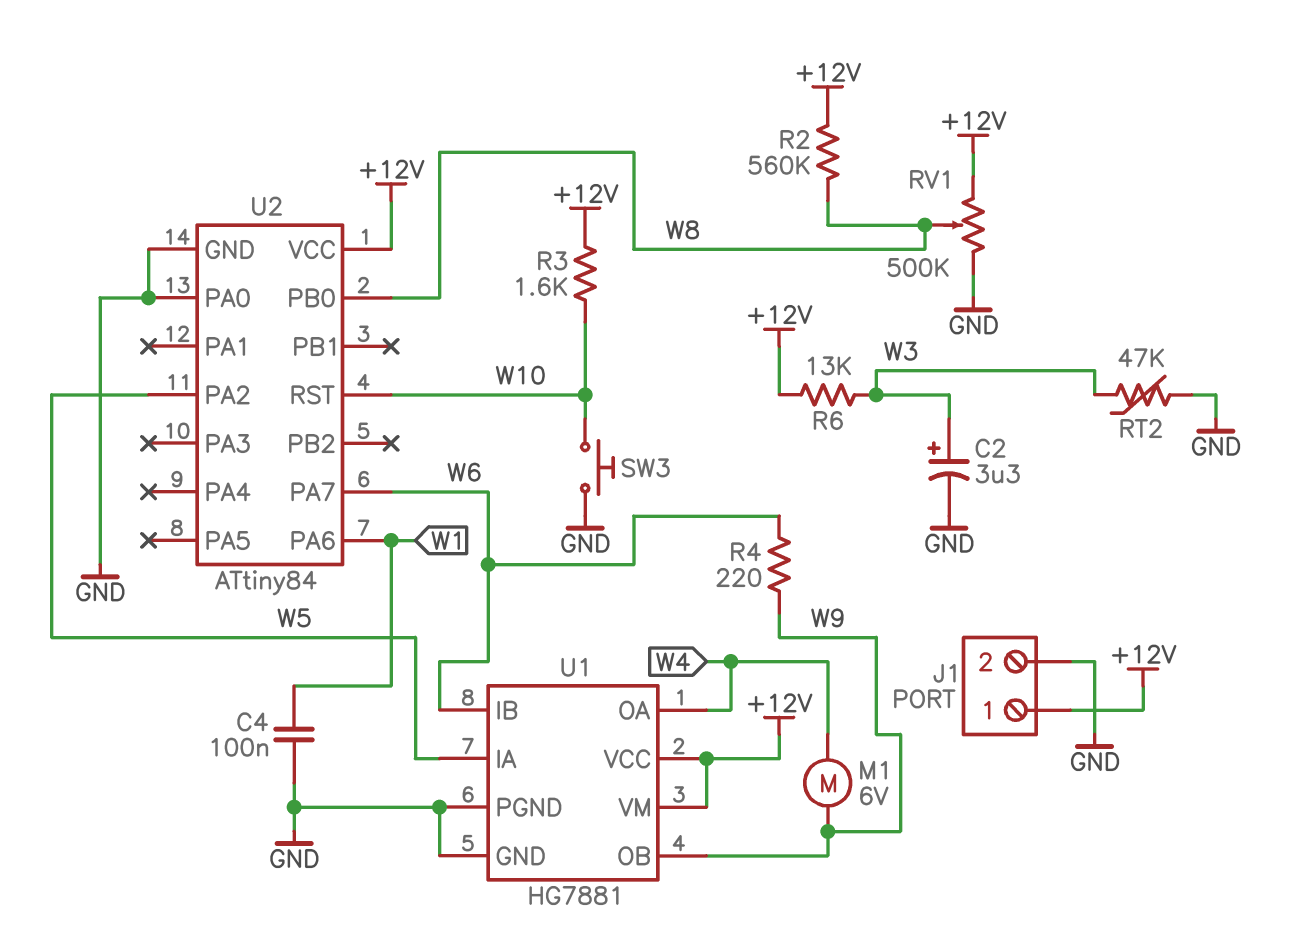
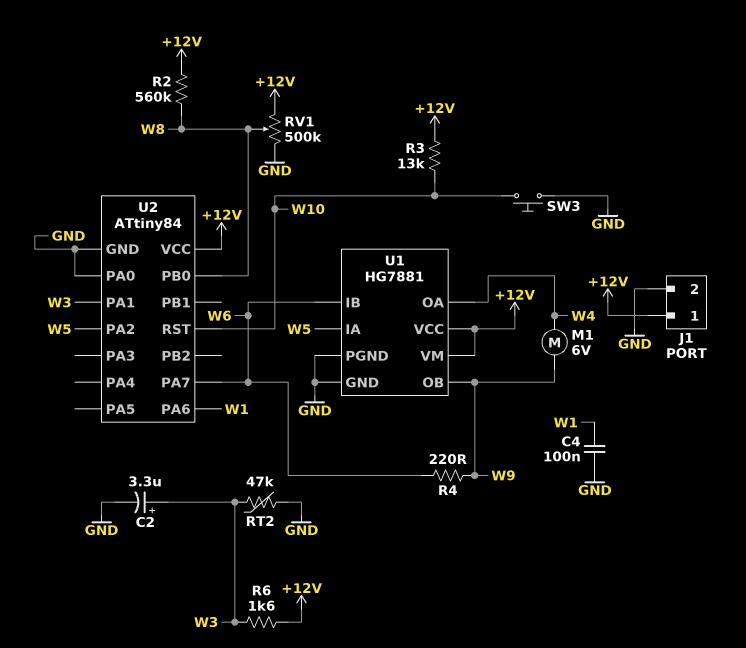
R3: 1.6k (+12V, W10) -> 13k (+12V, W10)
R6: 13k (+12V, W3) -> 1.6k (+12V, W3)
U2 pin PA1: none -> W3

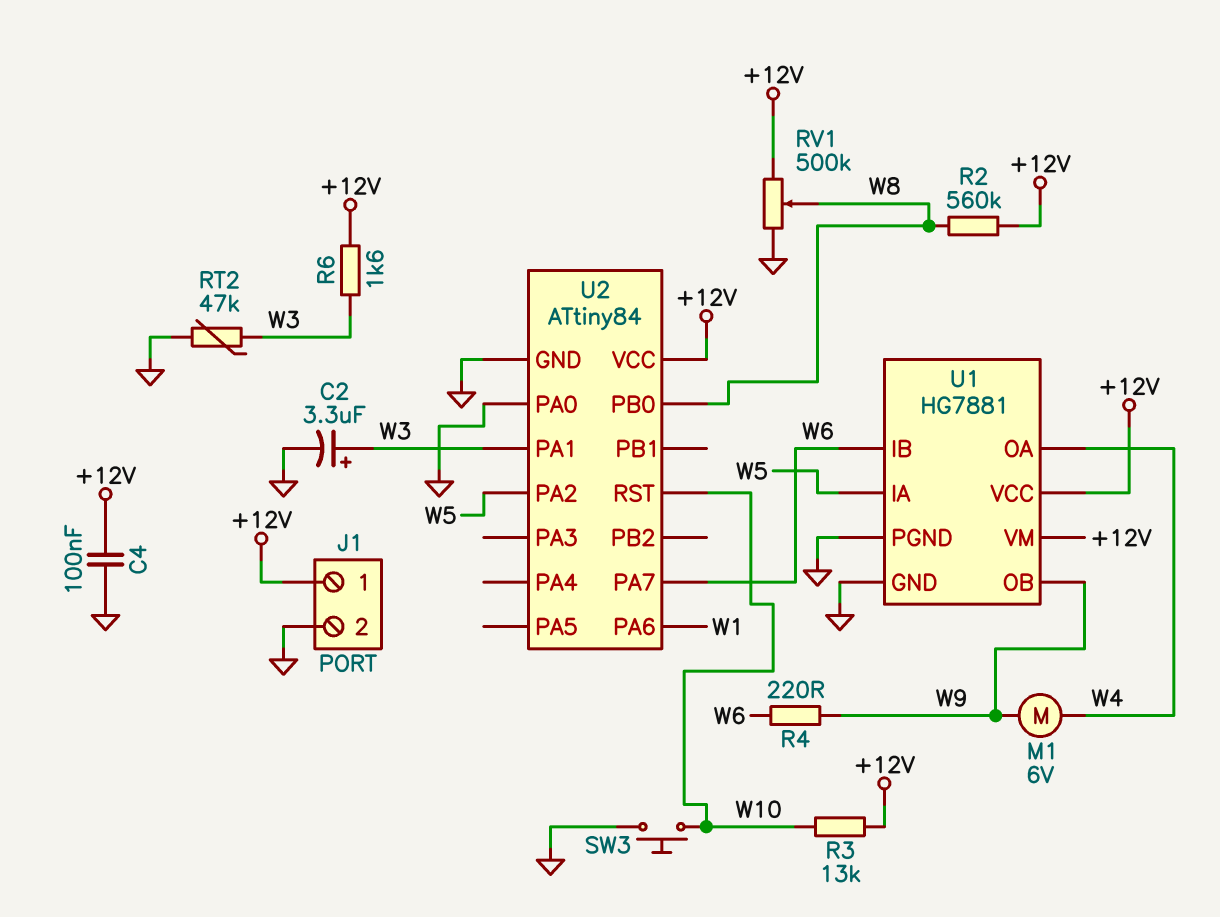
C4: 100nF (GND, W1) -> 100nF (+12V, GND)

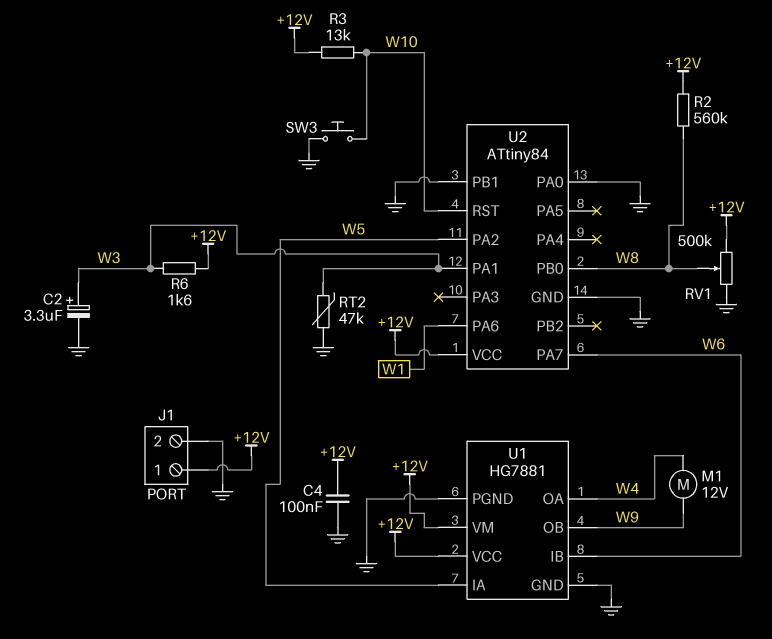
M1: motor 6V (W4, W9) -> motor 12V (W4, W9)
R4: 220 (W6, W9) -> none
U2 pin PB1: none -> GND

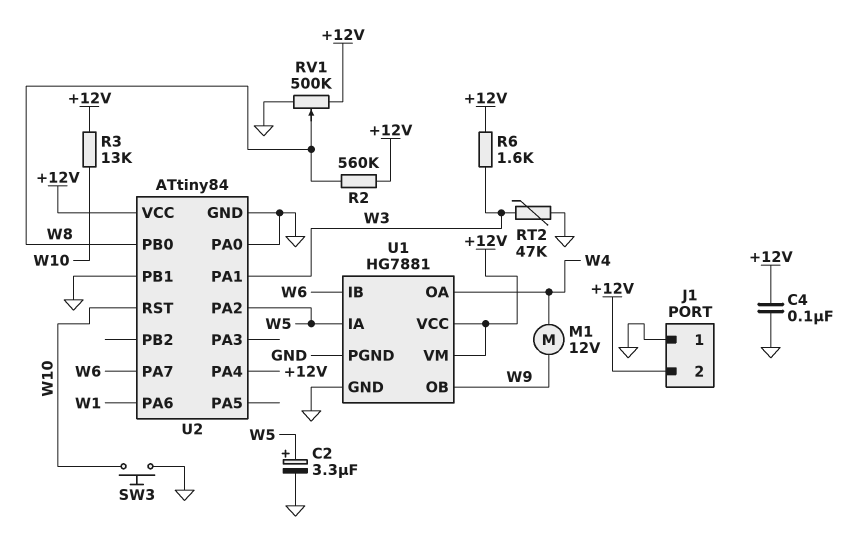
C2: 3.3uF (plus W3, minus GND) -> 3.3uF (plus W5, minus GND)
J1 pin 1: +12V -> GND
J1 pin 2: GND -> +12V
U2 pin PA4: none -> +12V

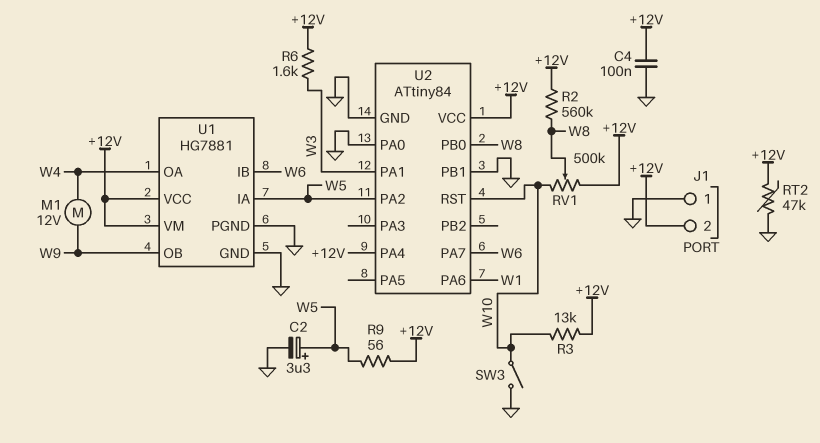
R9: none -> 56 (+12V, W5)
RT2: 47k (GND, W3) -> 47k (+12V, GND)
RV1: 500k (+12V, GND, wiper W8) -> 500k (+12V, W10, wiper W8)
SW3: button (GND, W10) -> switch (GND, W10)

